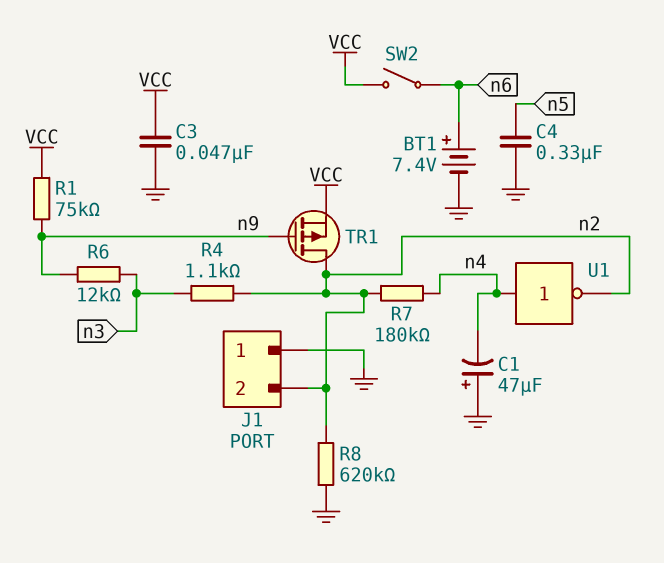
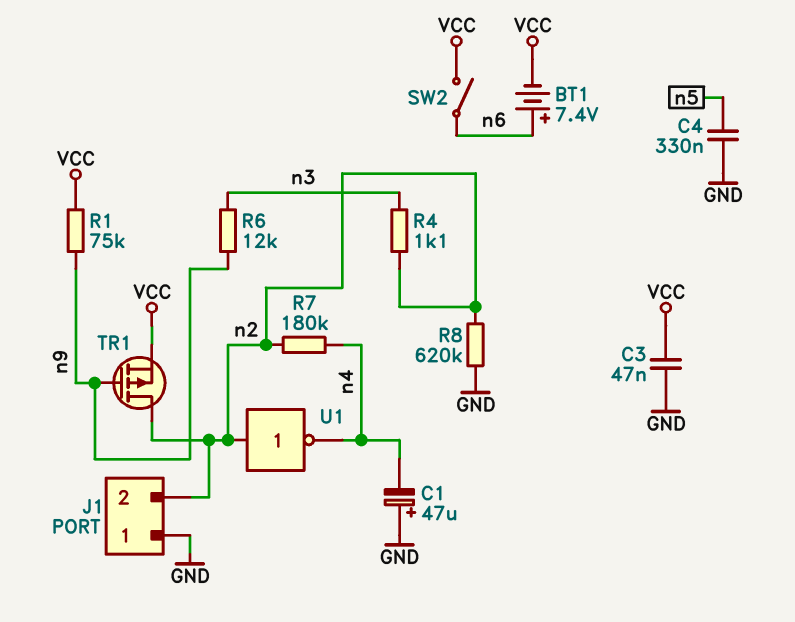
BT1: 7.4V (plus n6, minus GND) -> 7.4V (plus n6, minus VCC)
U1: NOT (in n4, out n2) -> NOT (in n2, out n4)

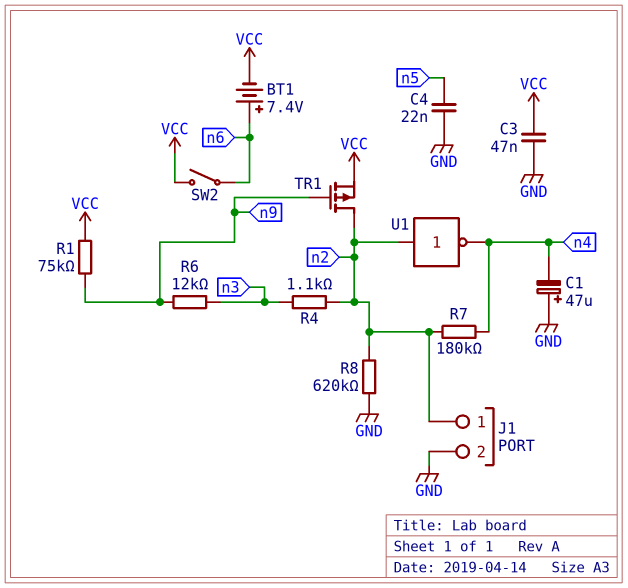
C4: 330nF (GND, n5) -> 22nF (GND, n5)
J1 pin 1: GND -> n2
J1 pin 2: n2 -> GND

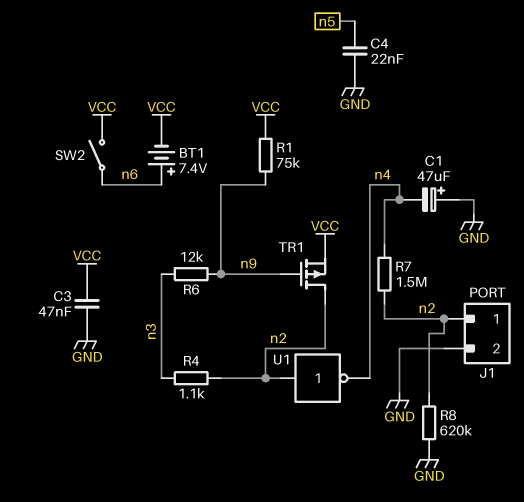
R7: 180k (n2, n4) -> 1.5M (n2, n4)

